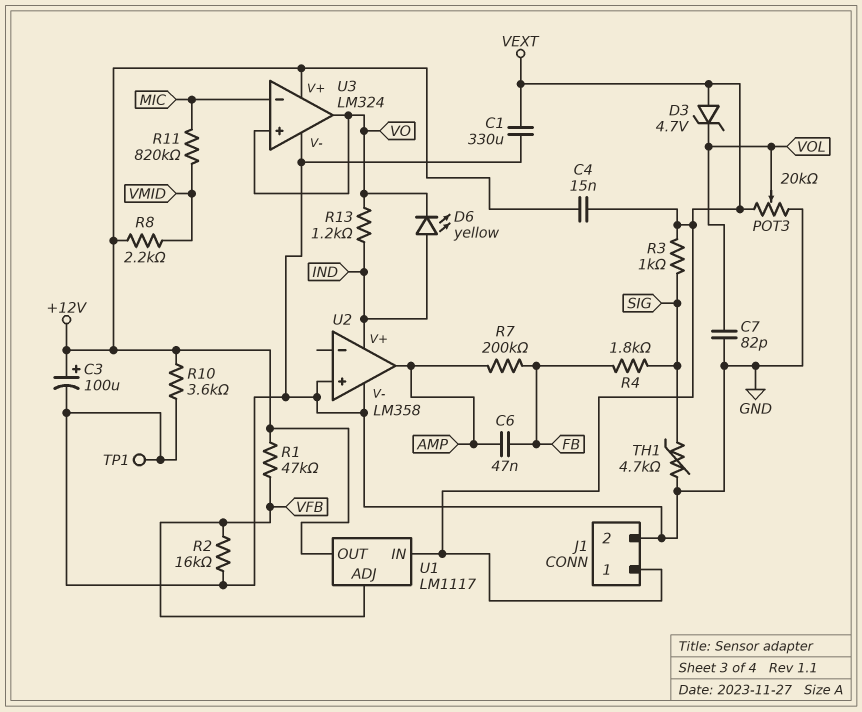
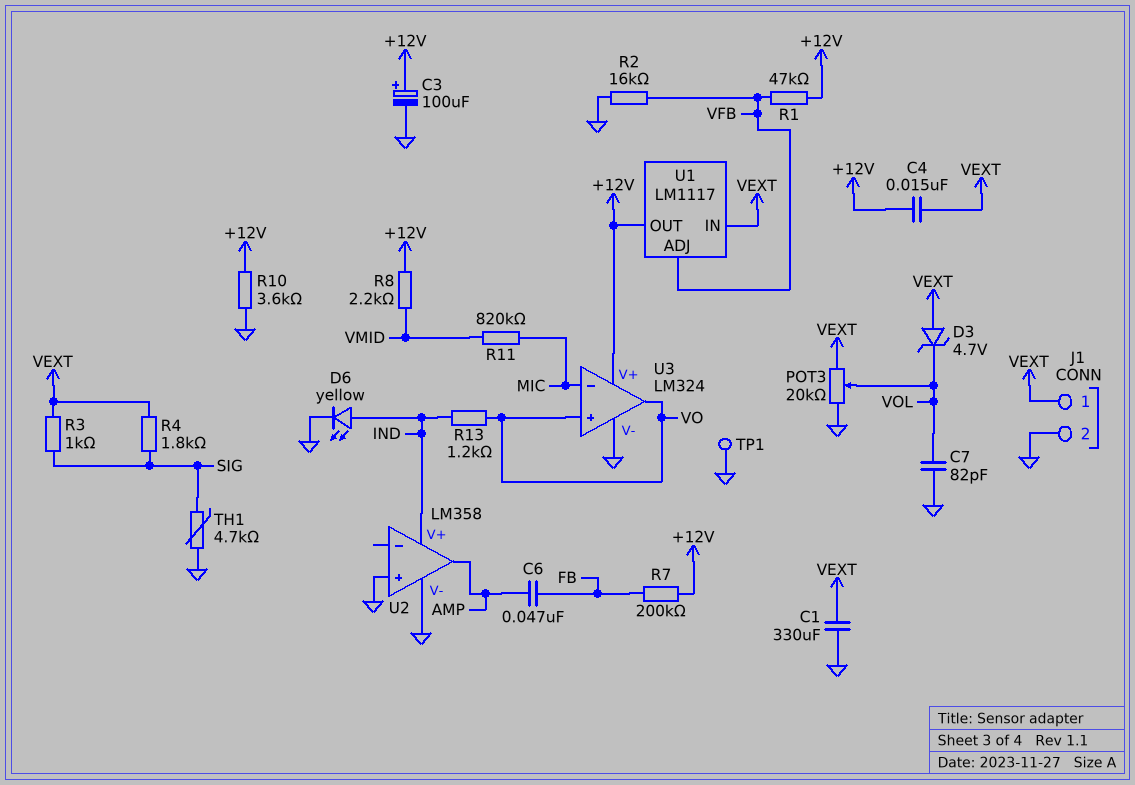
D6: LED yellow (A IND, K VO) -> LED yellow (A IND, K GND)
R4: 1.8k (FB, SIG) -> 1.8k (SIG, VEXT)
R7: 200k (AMP, FB) -> 200k (+12V, FB)

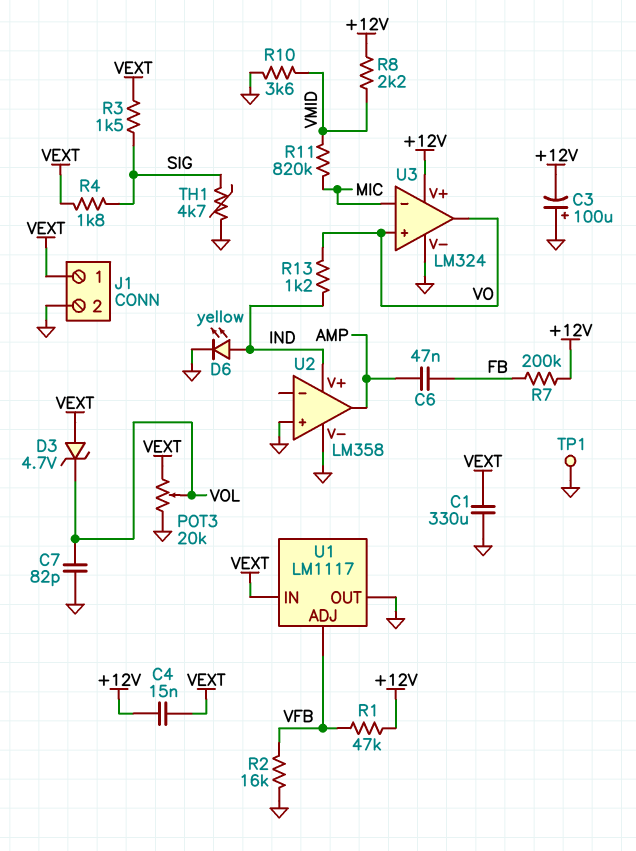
C3: 100uF (plus +12V, minus GND) -> 100uF (plus GND, minus +12V)
R3: 1k (SIG, VEXT) -> 1.5k (SIG, VEXT)
R10: 3.6k (+12V, GND) -> 3.6k (GND, VMID)
U1 pin OUT: +12V -> GND

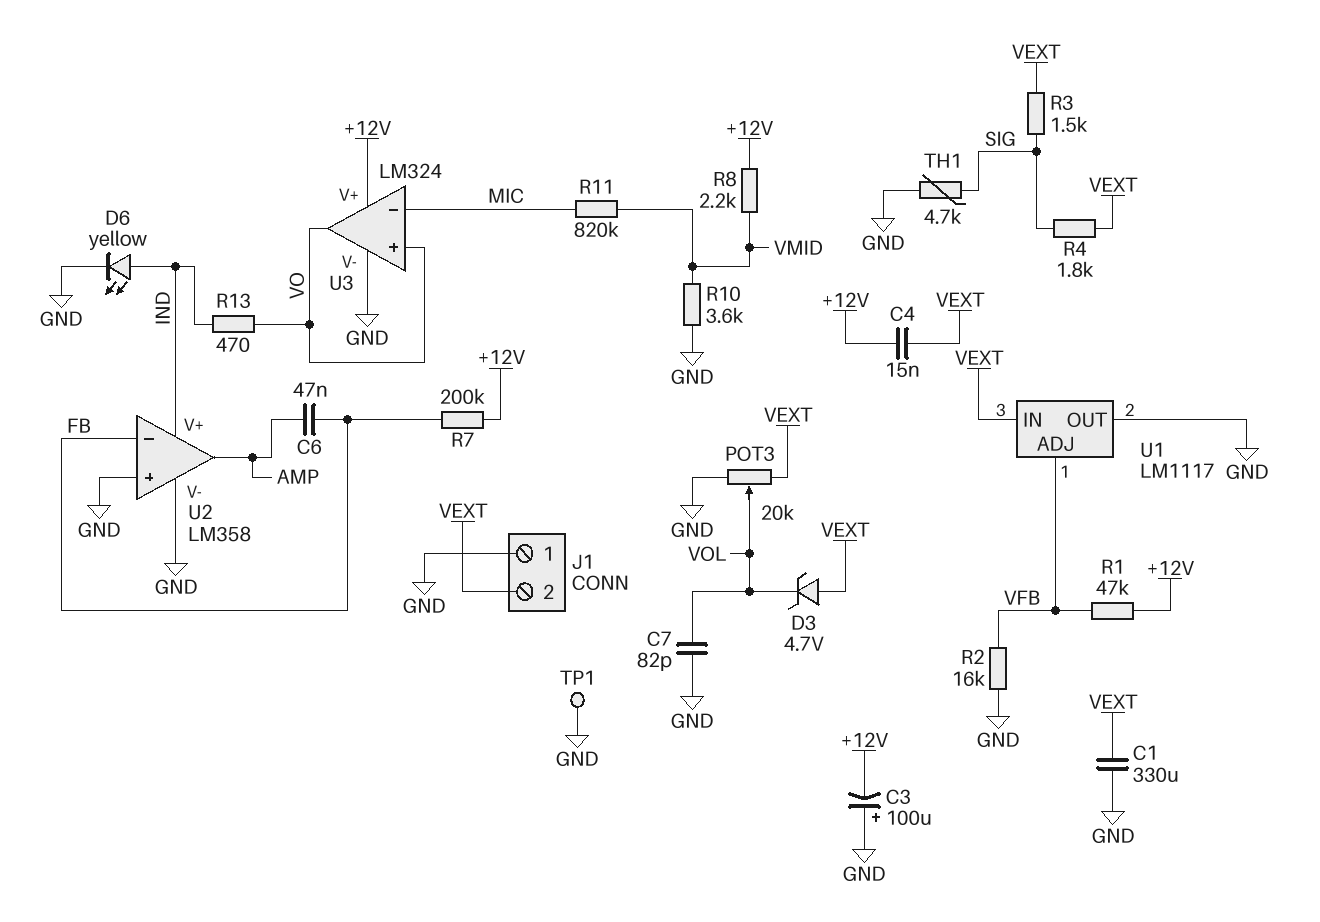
J1 pin 1: VEXT -> GND
J1 pin 2: GND -> VEXT
R13: 1.2k (IND, VO) -> 470 (IND, VO)
U2 pin in-: none -> FB

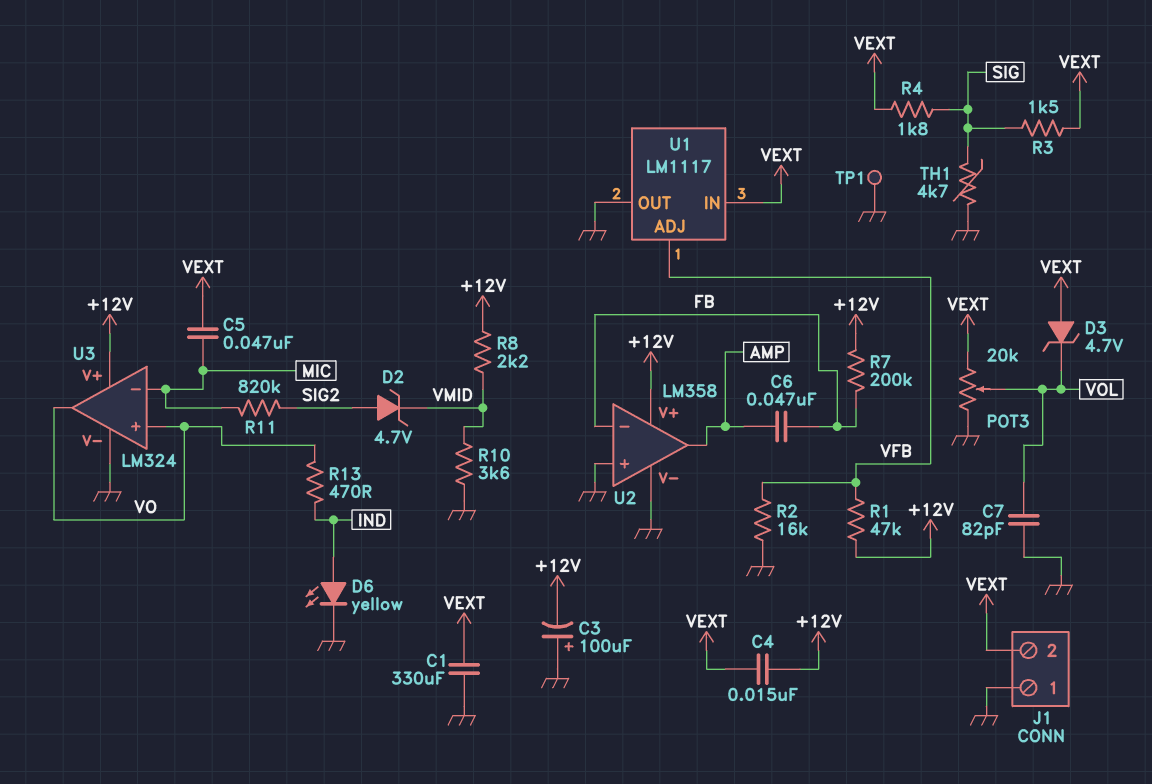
C5: none -> 47nF (MIC, VEXT)
D2: none -> zener 4.7V (A SIG2, K VMID)
R11: 820k (MIC, VMID) -> 820k (MIC, SIG2)
U2 pin V+: IND -> +12V

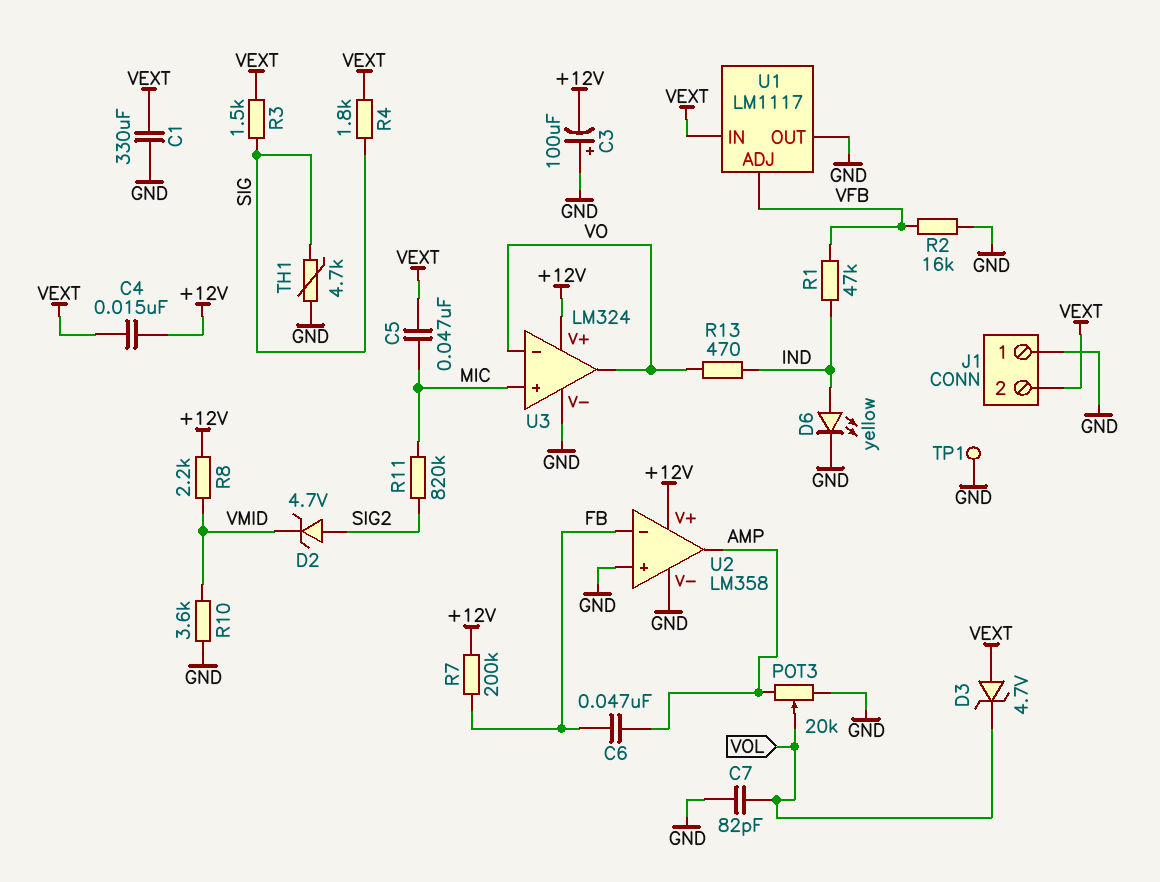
POT3: 20k (GND, VEXT, wiper VOL) -> 20k (AMP, GND, wiper VOL)
R1: 47k (+12V, VFB) -> 47k (IND, VFB)
U3 pin in+: VO -> MIC
U3 pin in-: MIC -> VO

